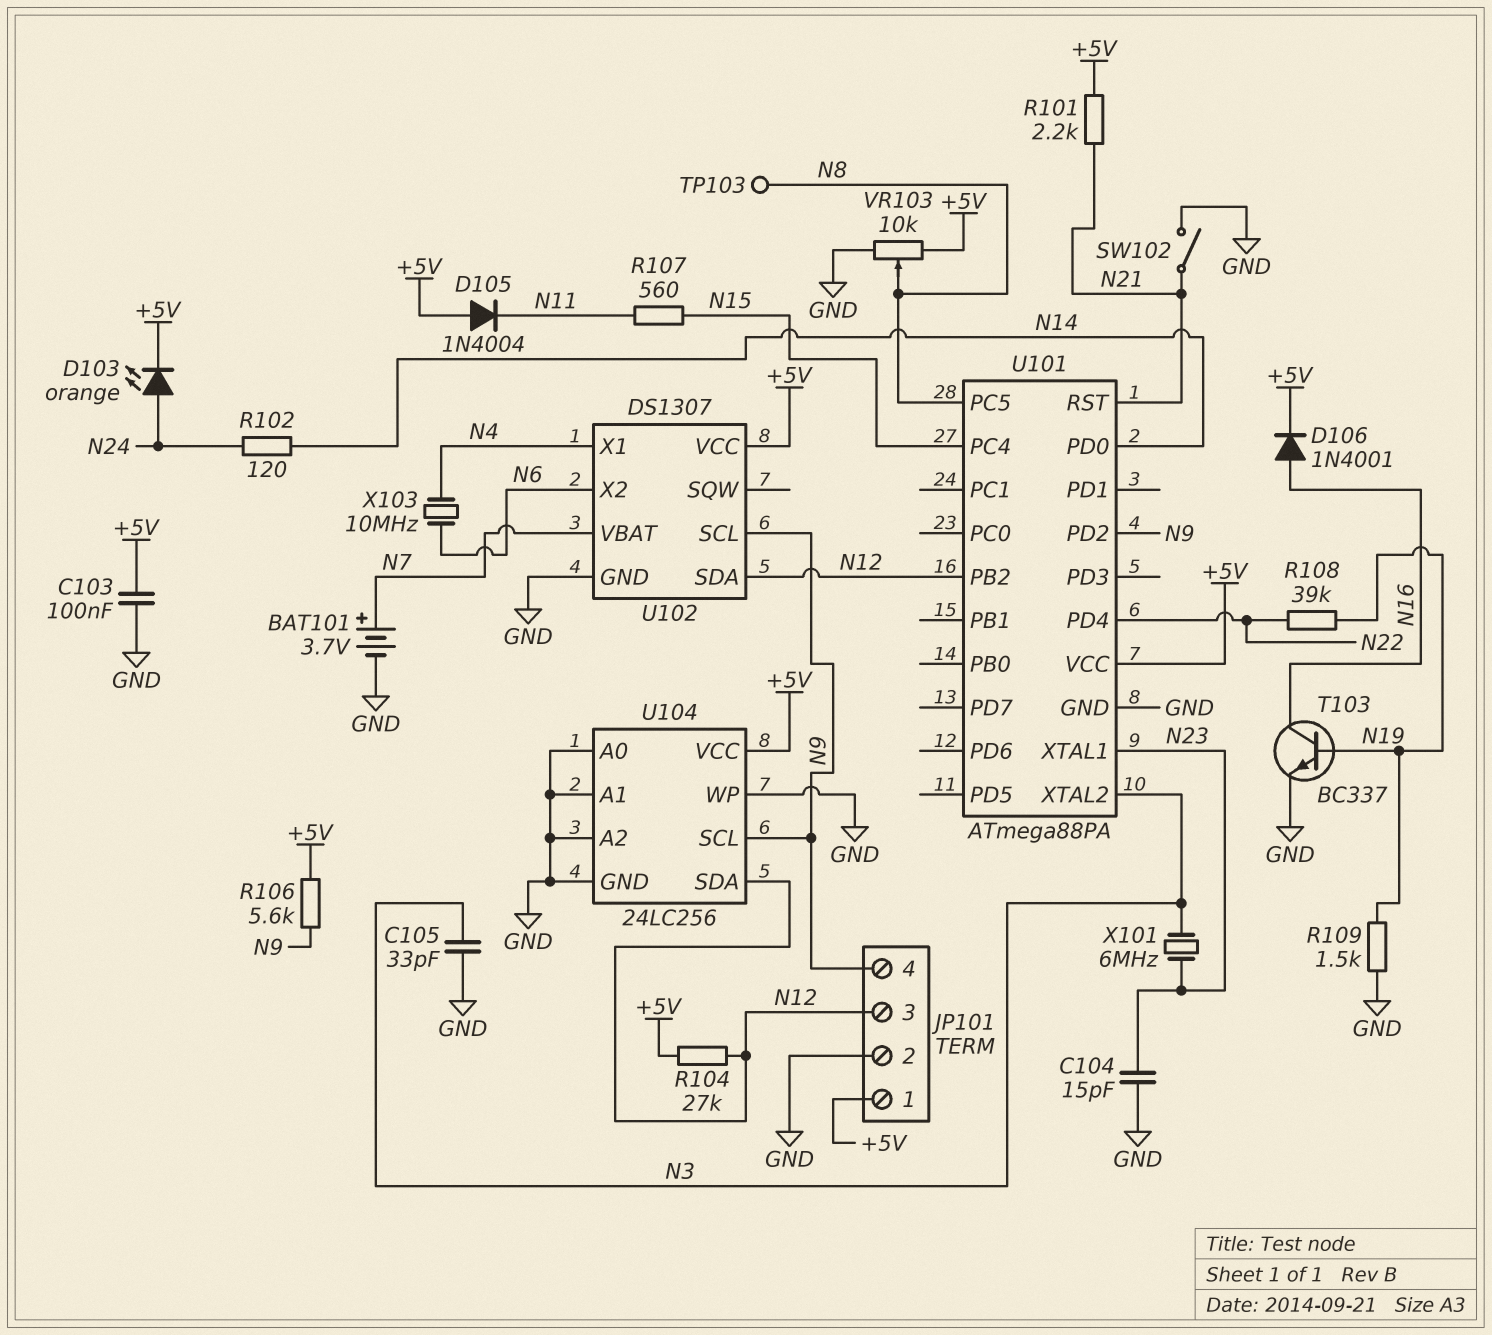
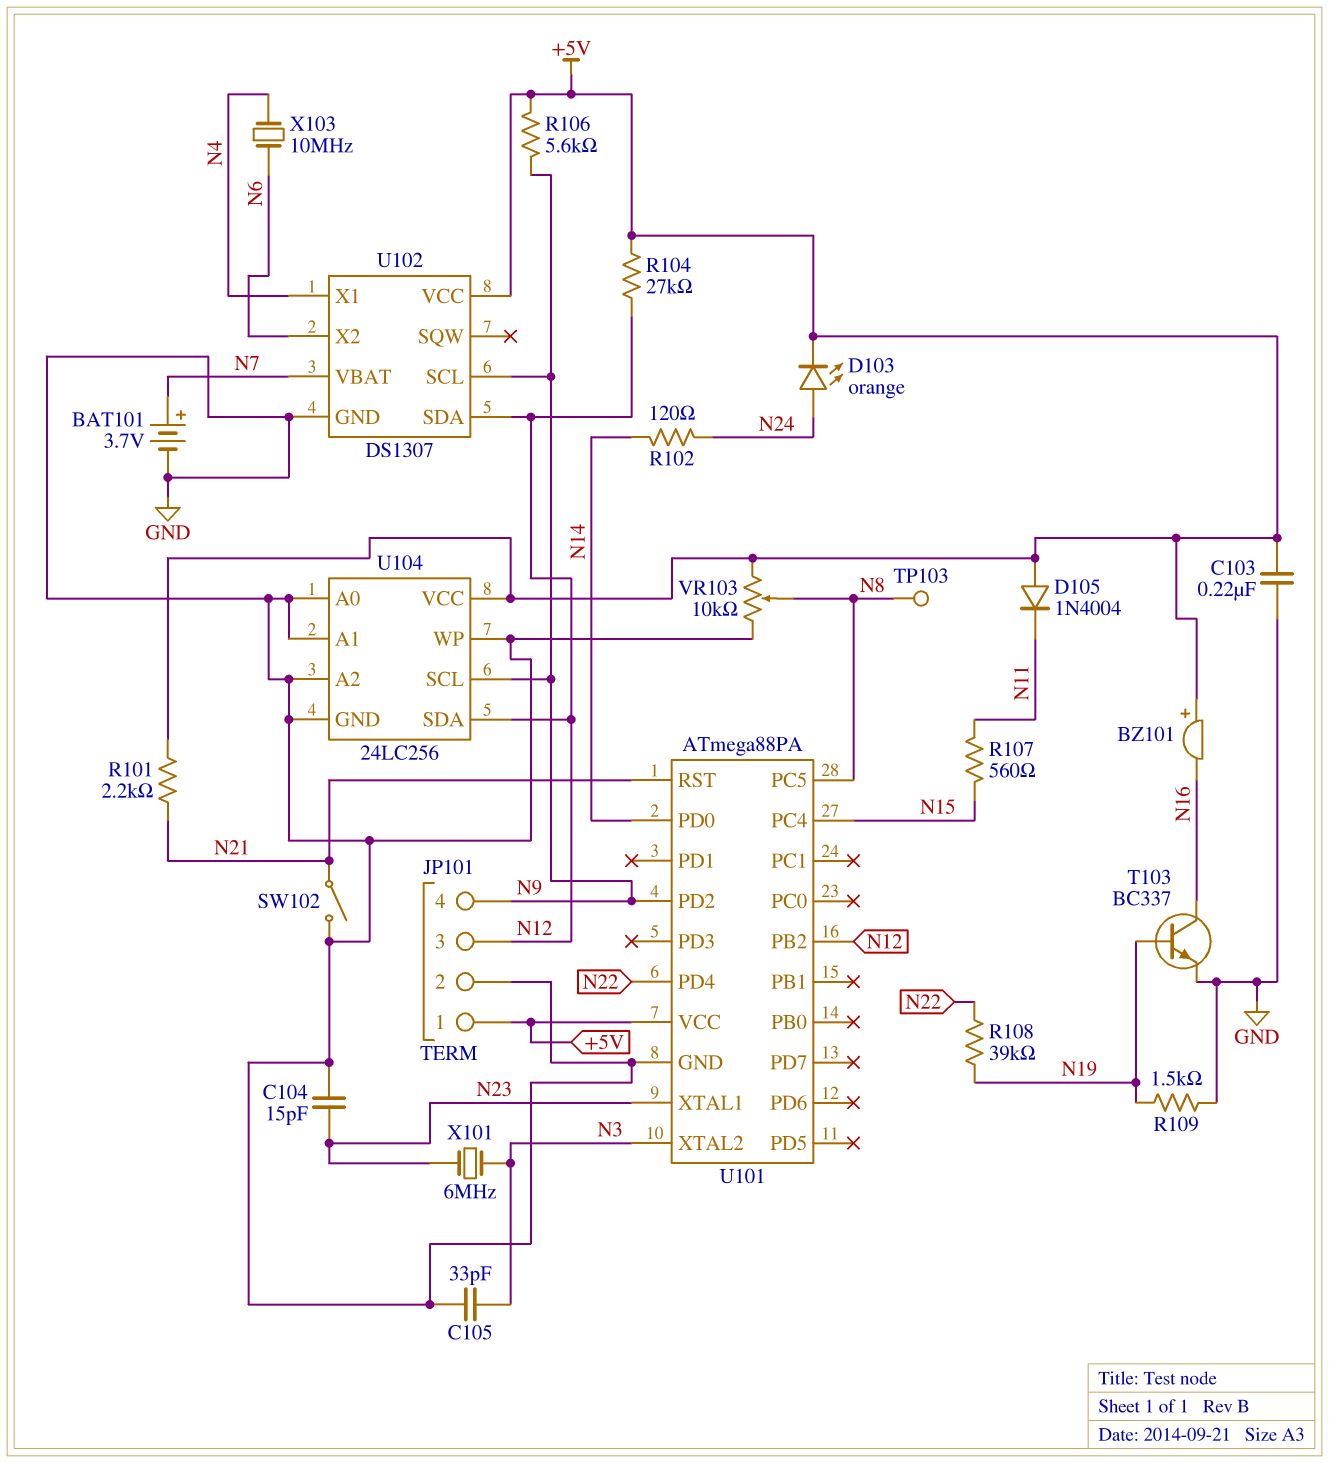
BZ101: none -> buzzer (plus +5V, minus N16)
C103: 100nF (+5V, GND) -> 220nF (+5V, GND)
D106: diode 1N4001 (A N16, K +5V) -> none

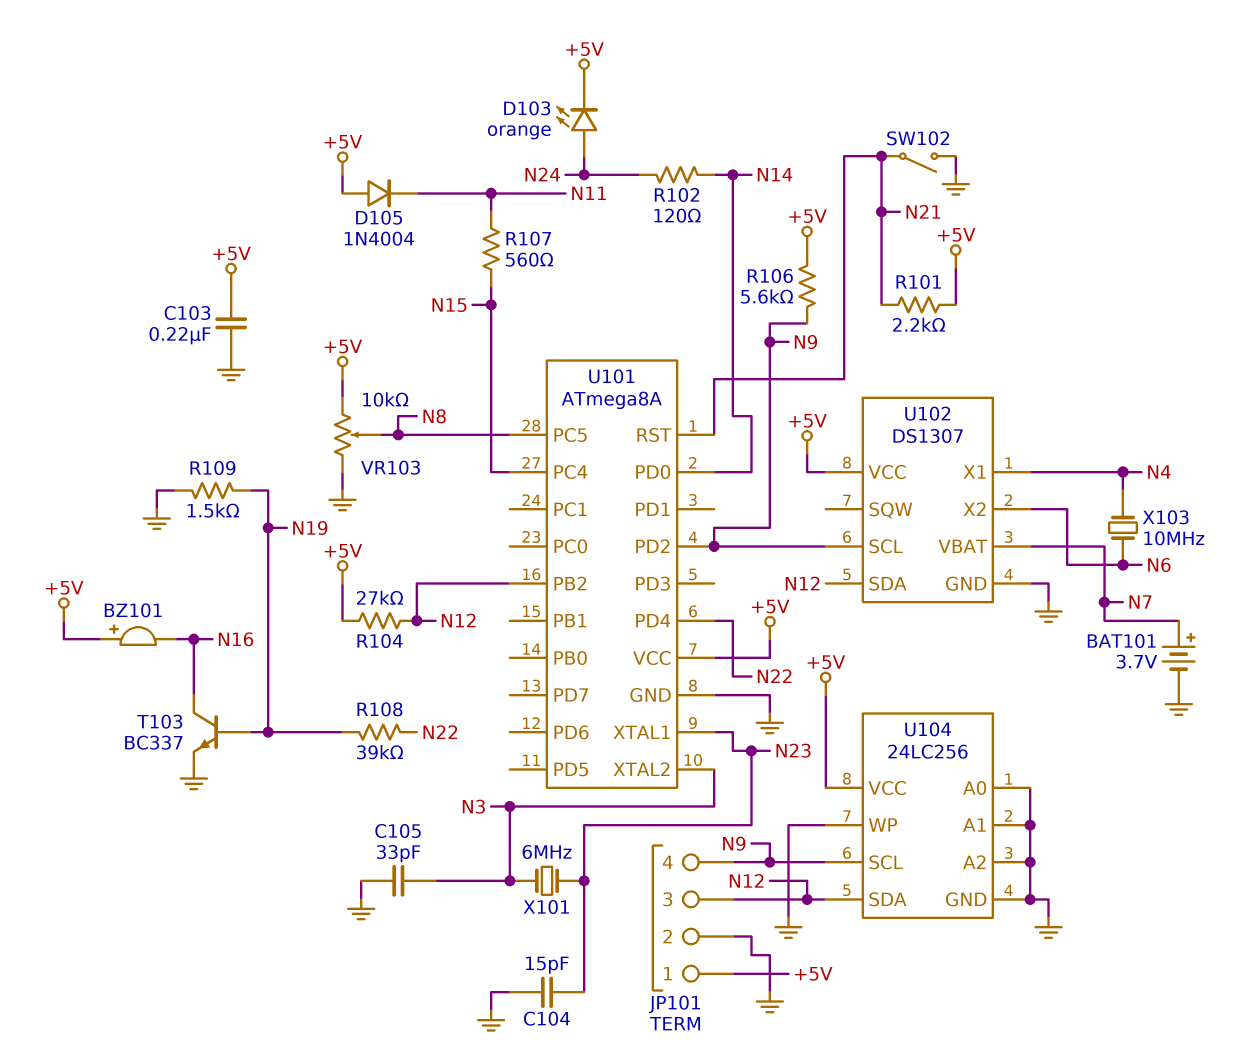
TP103: test point (N8) -> none
U101: ATmega88PA -> ATmega8A

